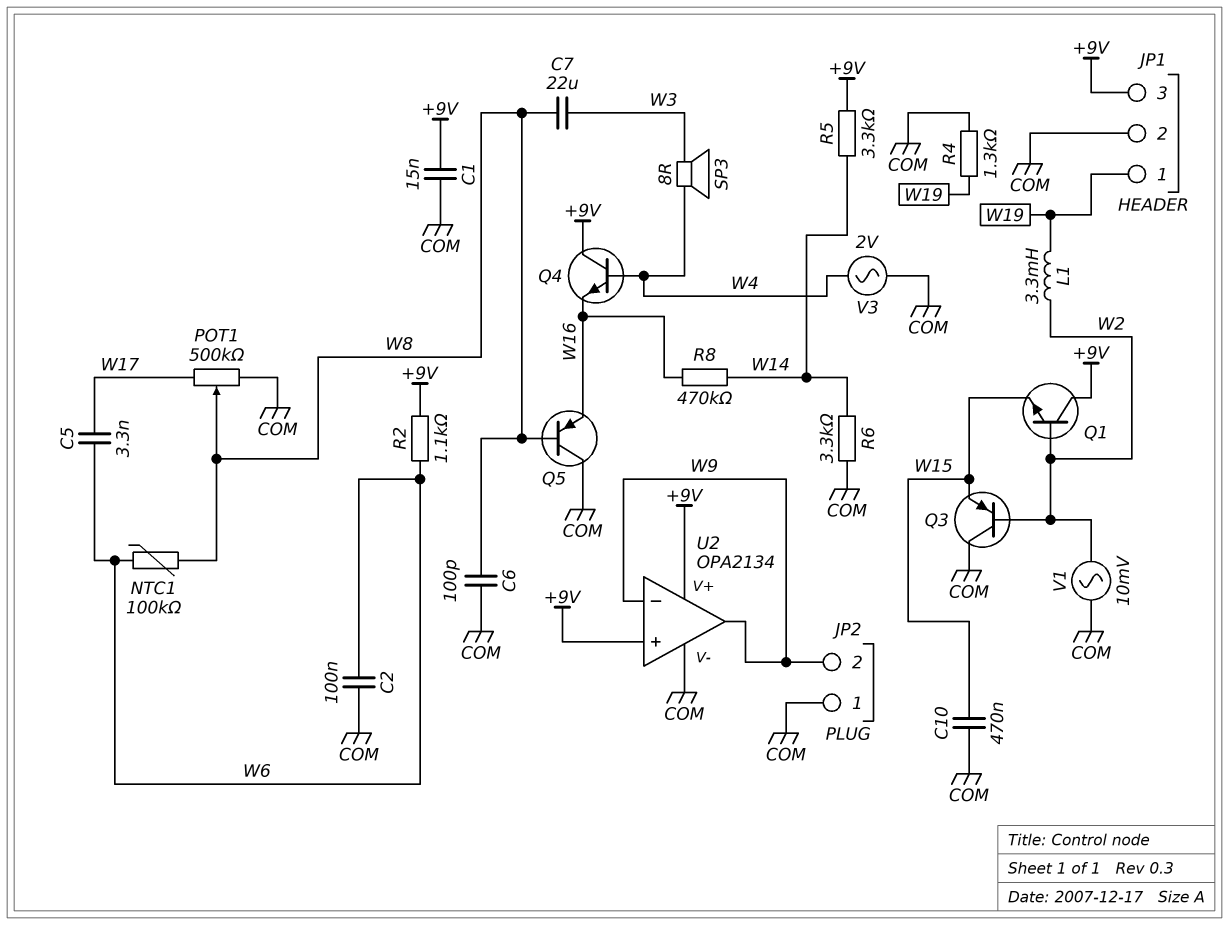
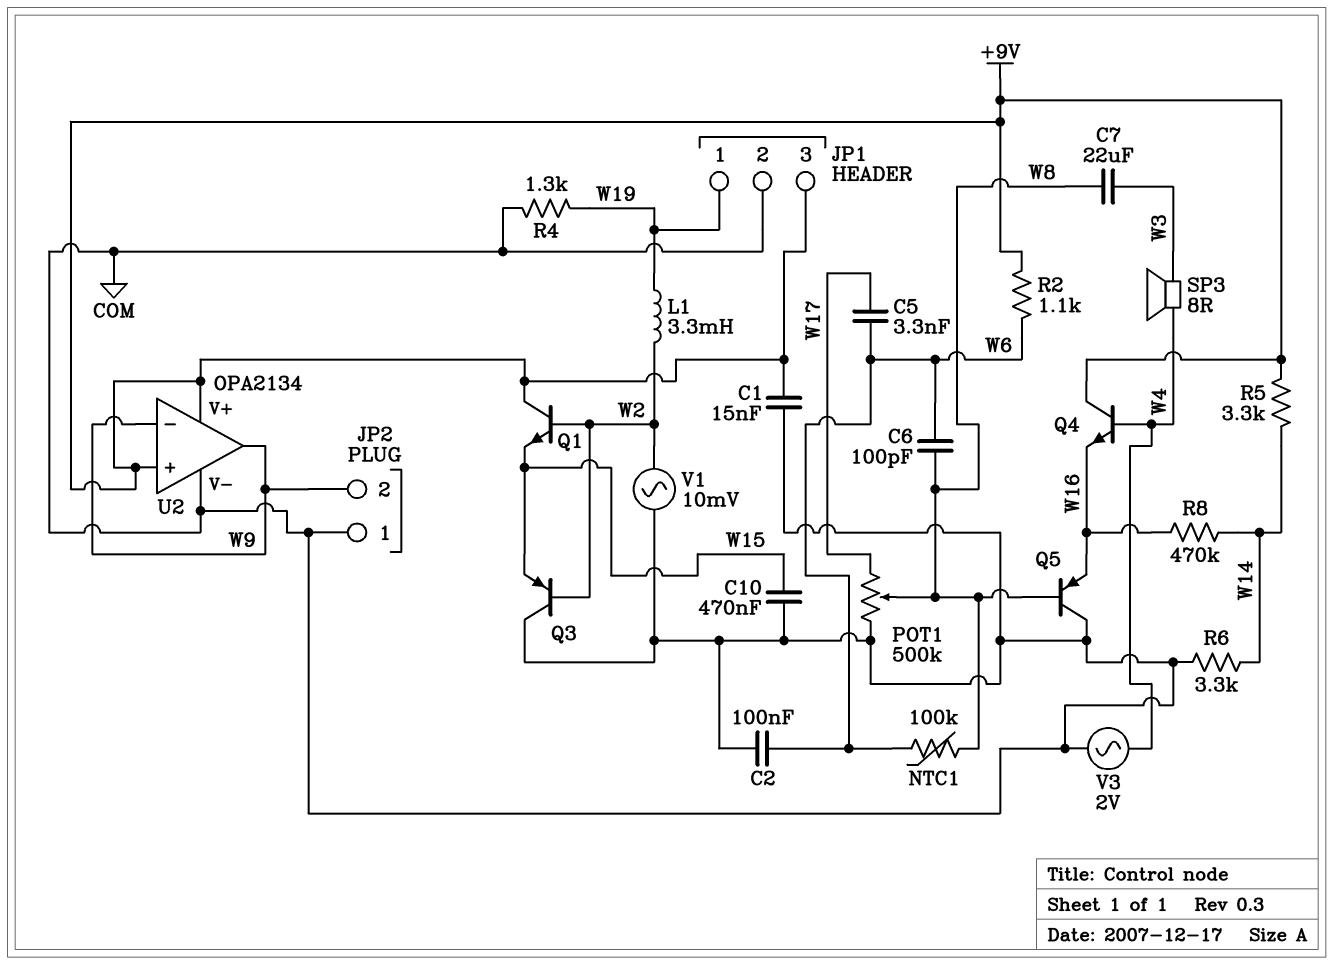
C6: 100pF (COM, W8) -> 100pF (W6, W8)

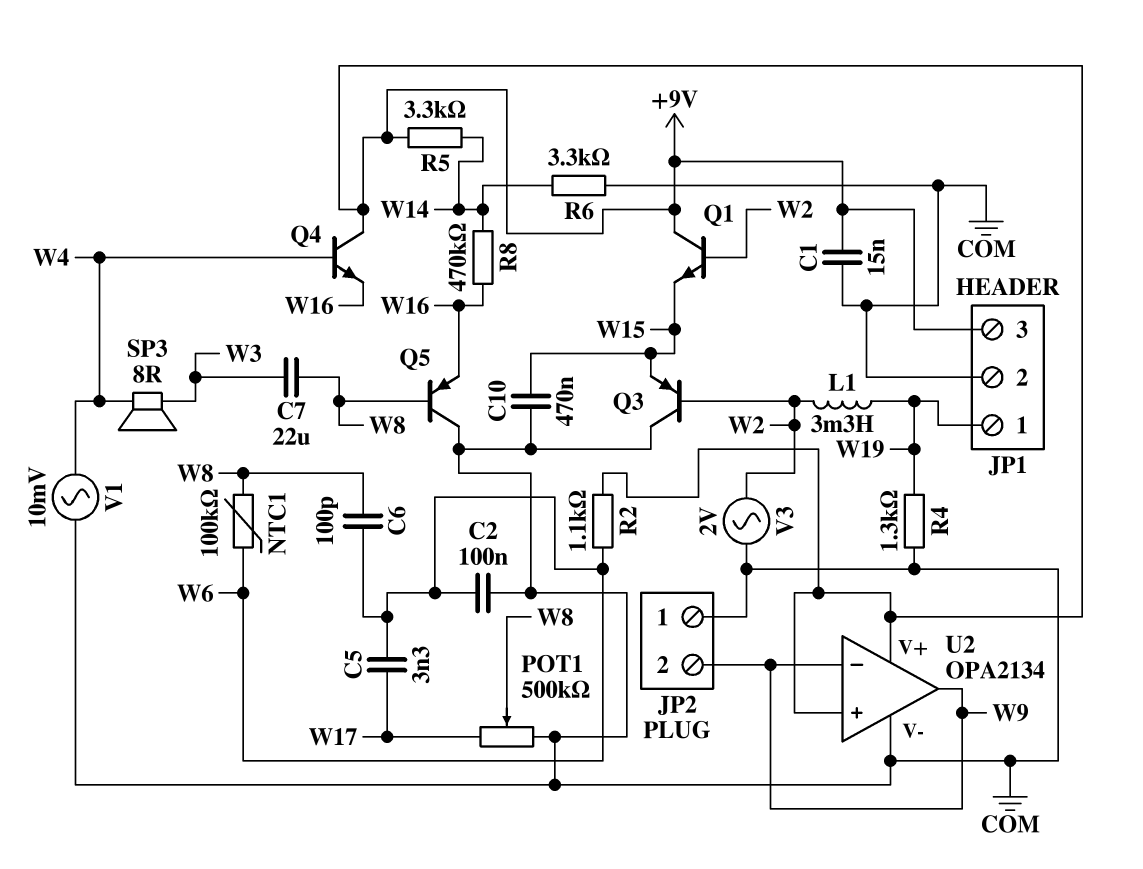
V1: AC 10mV (COM, W2) -> AC 10mV (COM, W4)
V3: AC 2V (COM, W4) -> AC 2V (COM, W2)

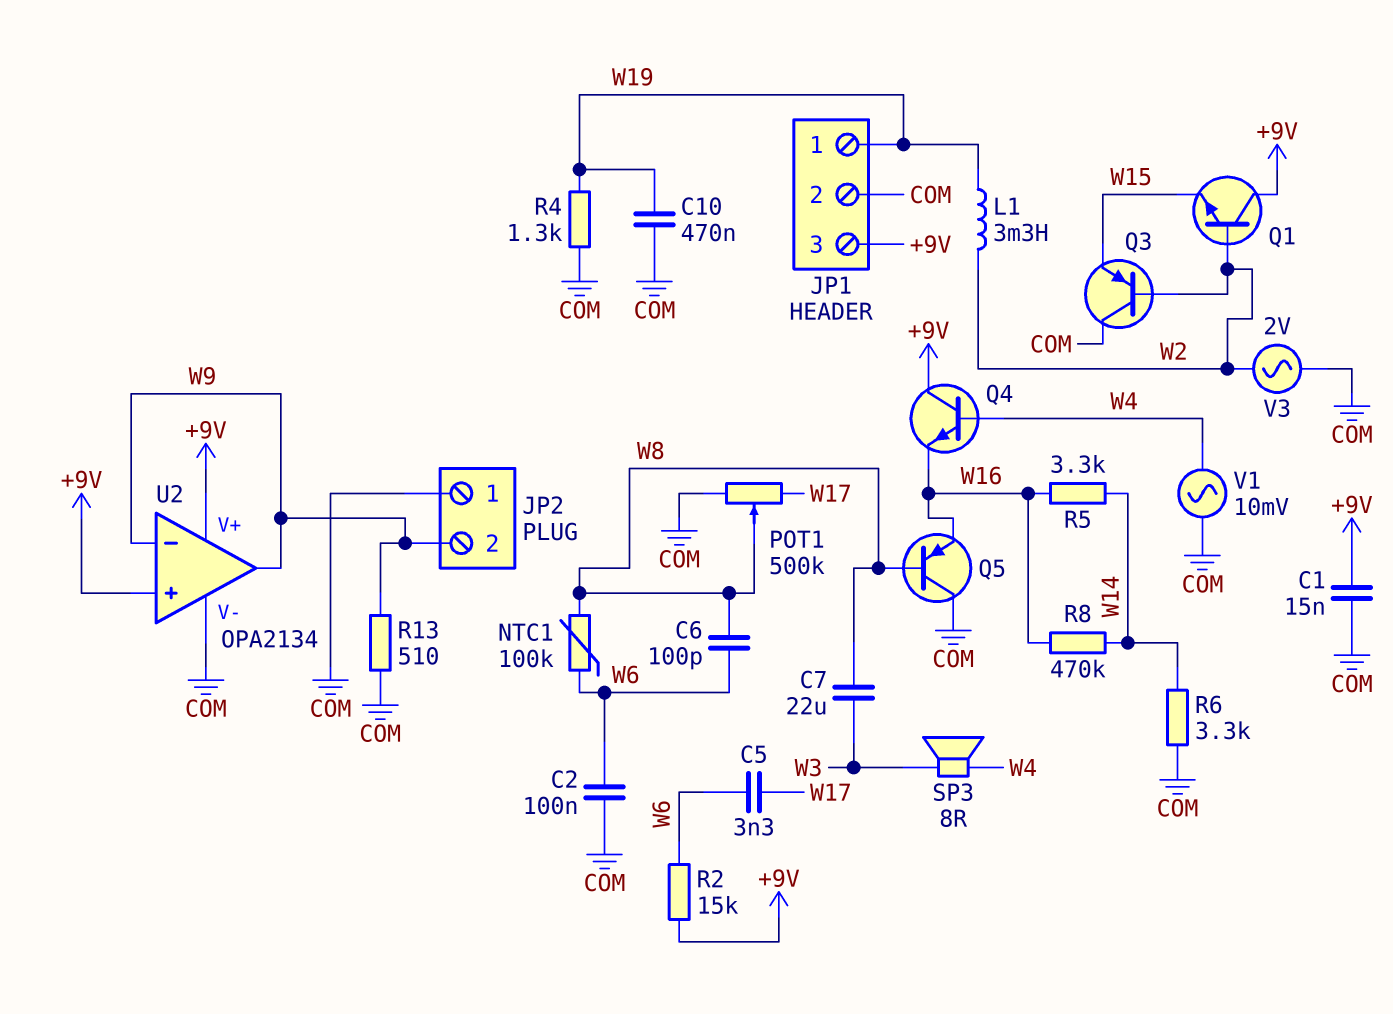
C10: 470nF (COM, W15) -> 470nF (COM, W19)
R2: 1.1k (+9V, W6) -> 15k (+9V, W6)
R5: 3.3k (+9V, W14) -> 3.3k (W14, W16)
R13: none -> 510 (COM, W9)

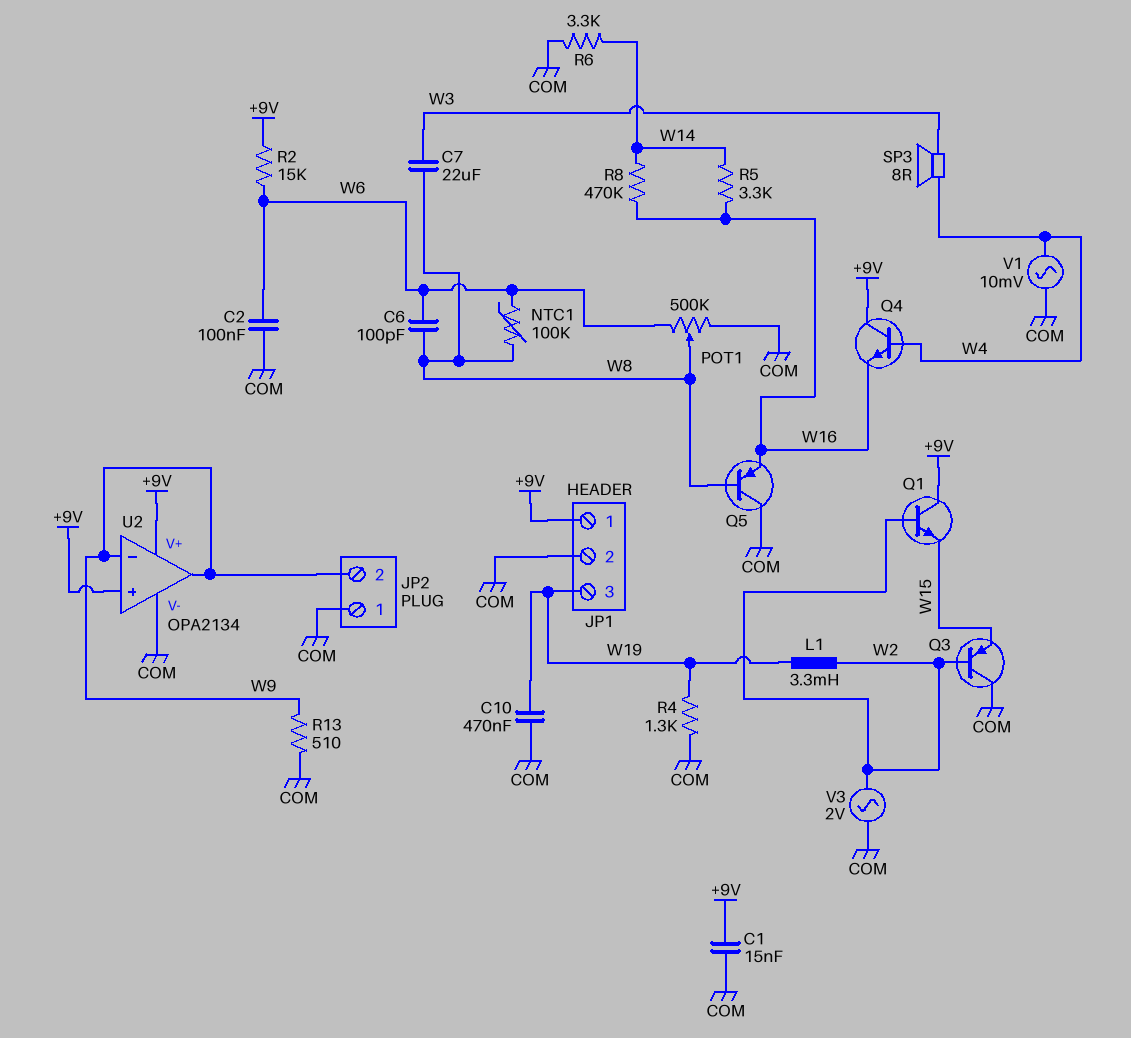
C5: 3.3nF (W6, W17) -> none
JP1 pin 1: W19 -> +9V
JP1 pin 3: +9V -> W19
POT1: 500k (COM, W17, wiper W8) -> 500k (COM, W6, wiper W8)

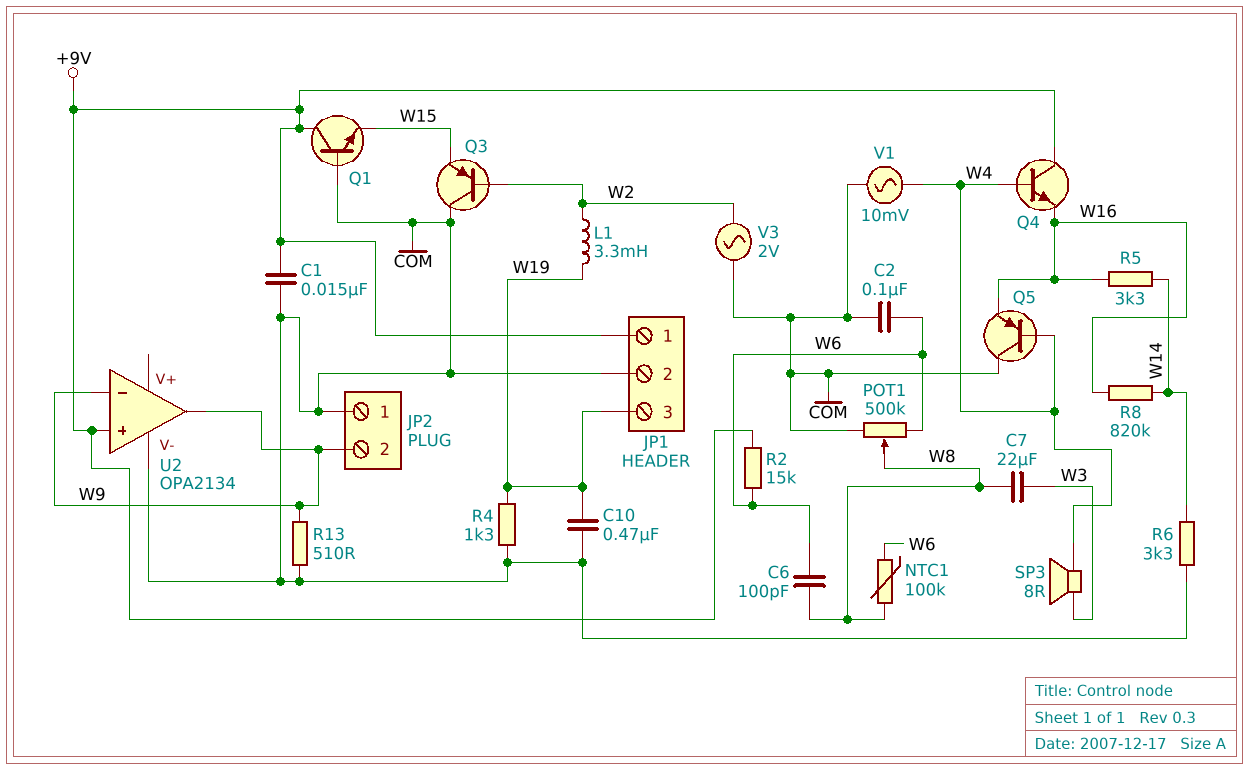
Q1: NPN (B W2, C +9V, E W15) -> NPN (B COM, C +9V, E W15)
Q5: PNP (B W8, C COM, E W16) -> PNP (B W4, C COM, E W16)
R8: 470k (W14, W16) -> 820k (W14, W16)
U2 pin V+: +9V -> none

